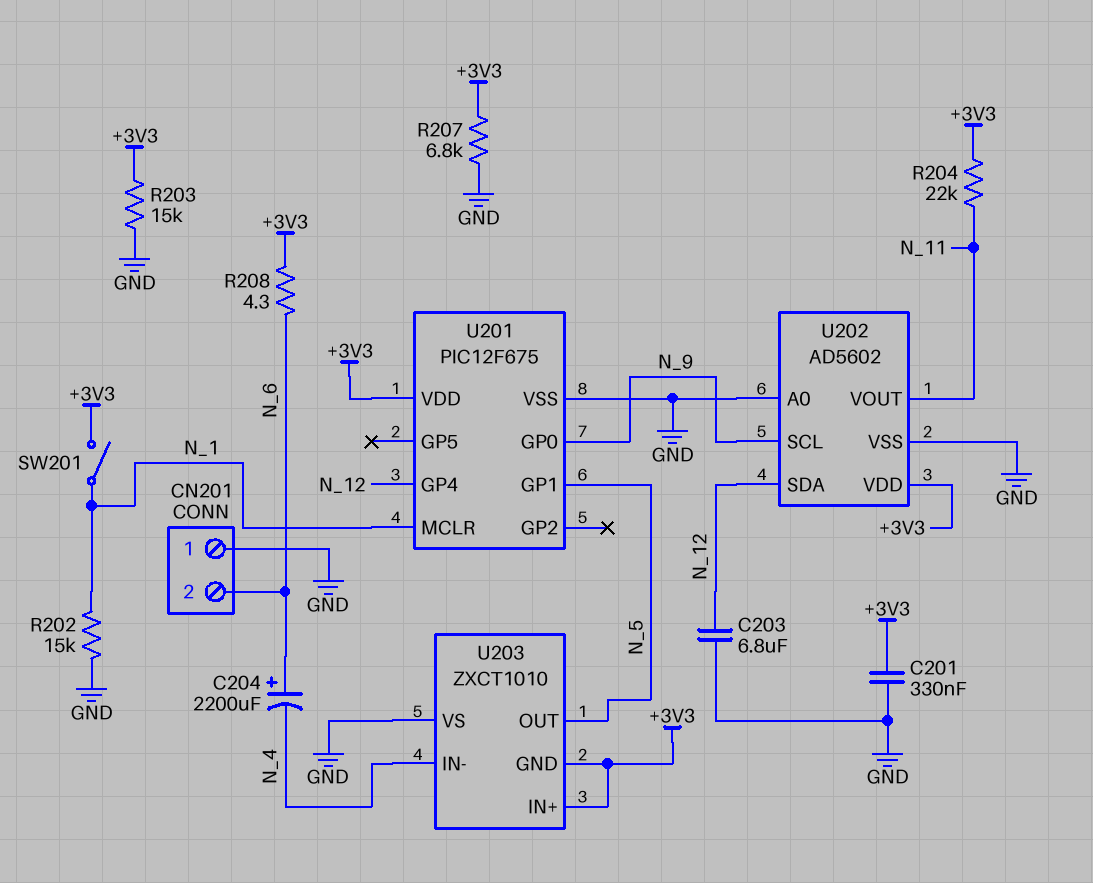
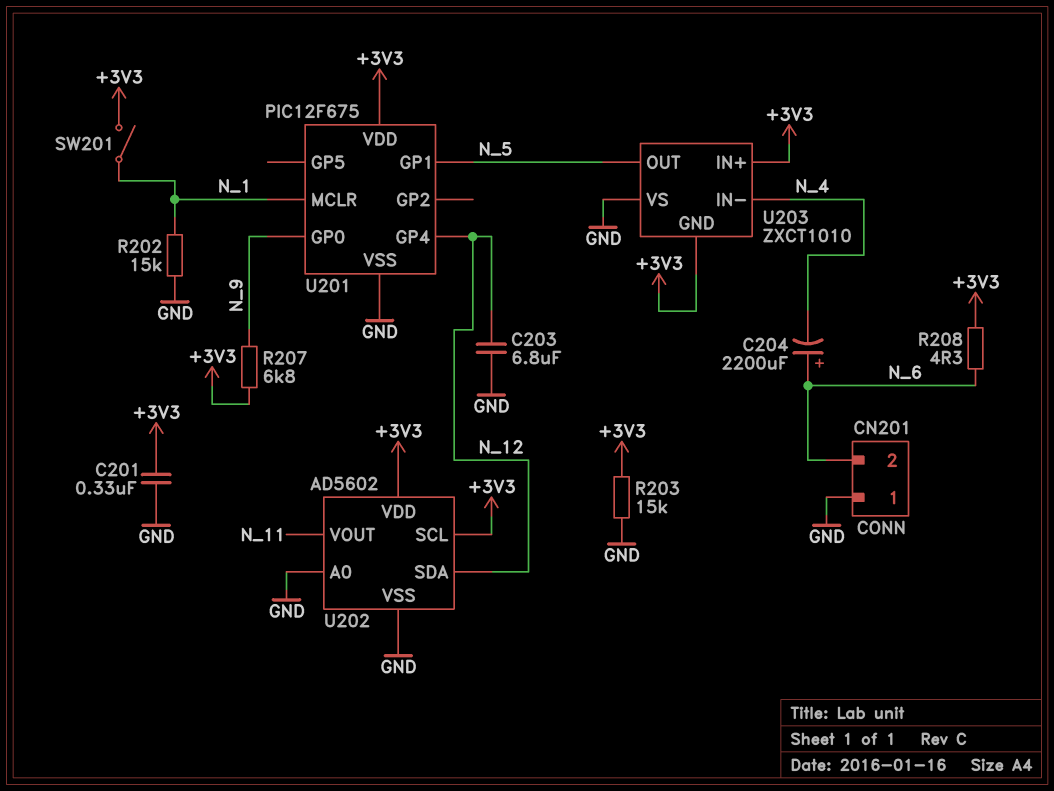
R204: 22k (+3V3, N_11) -> none
R207: 6.8k (+3V3, GND) -> 6.8k (+3V3, N_9)
U202 pin SCL: N_9 -> +3V3

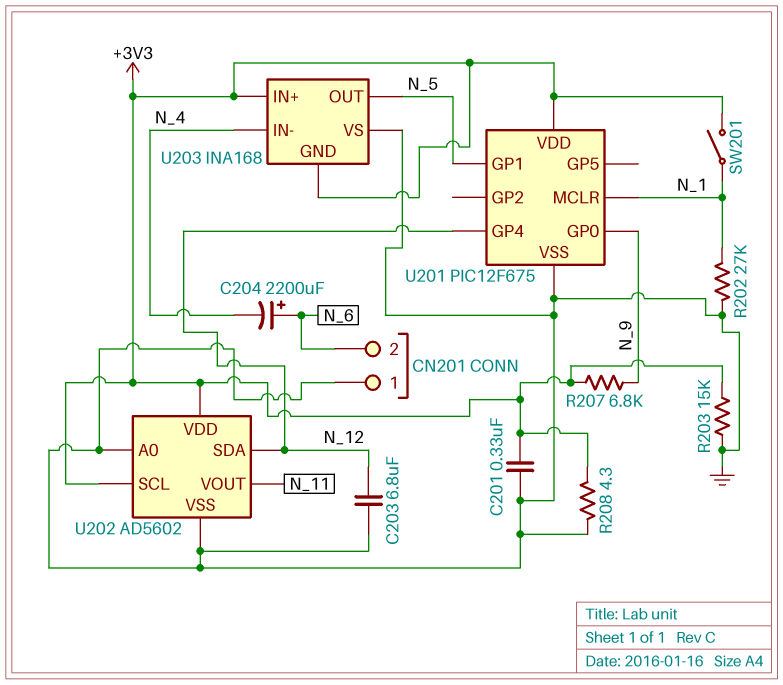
R202: 15k (GND, N_1) -> 27k (GND, N_1)
R208: 4.3 (+3V3, N_6) -> 4.3 (+3V3, GND)
U203: ZXCT1010 -> INA168

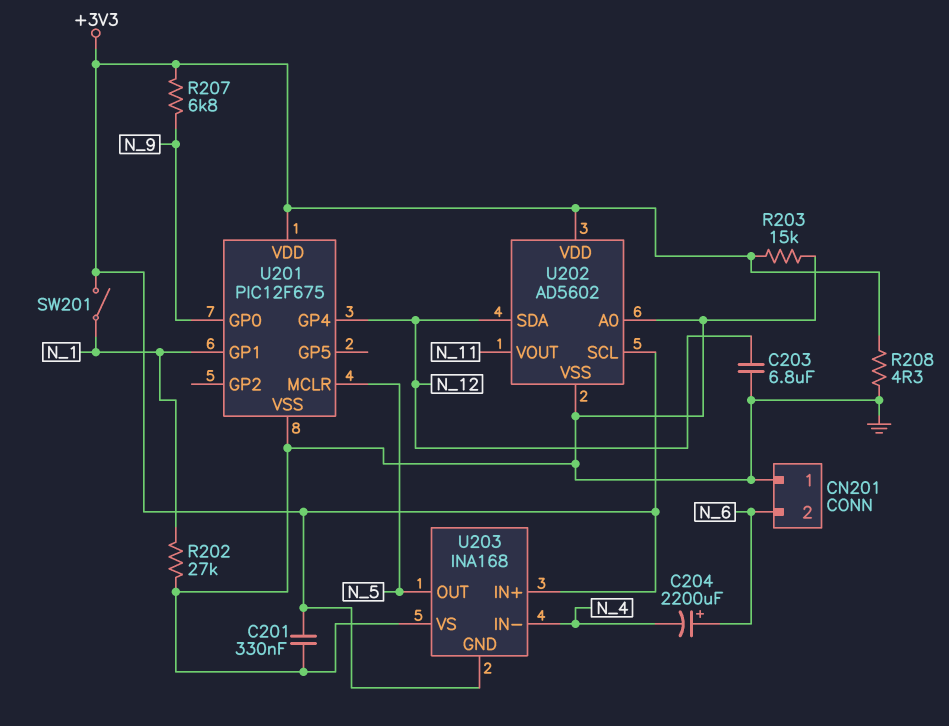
U201 pin GP1: N_5 -> N_1
U201 pin MCLR: N_1 -> N_5

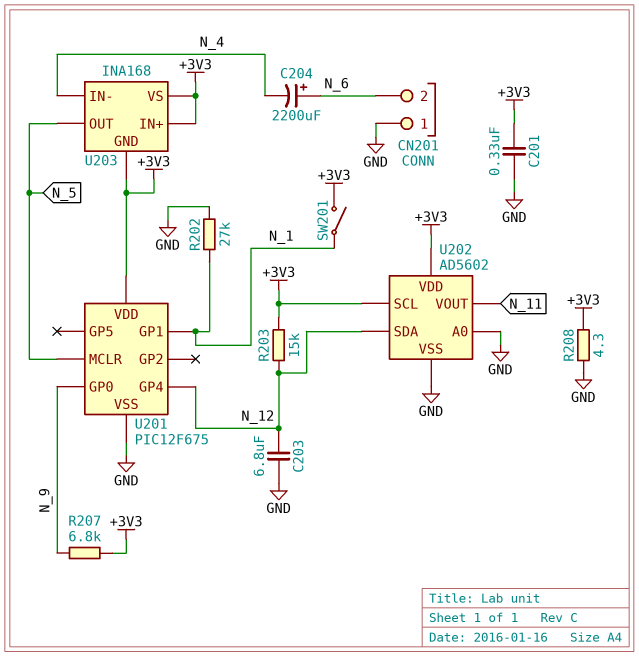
R203: 15k (+3V3, GND) -> 15k (+3V3, N_12)
U203 pin VS: GND -> +3V3

